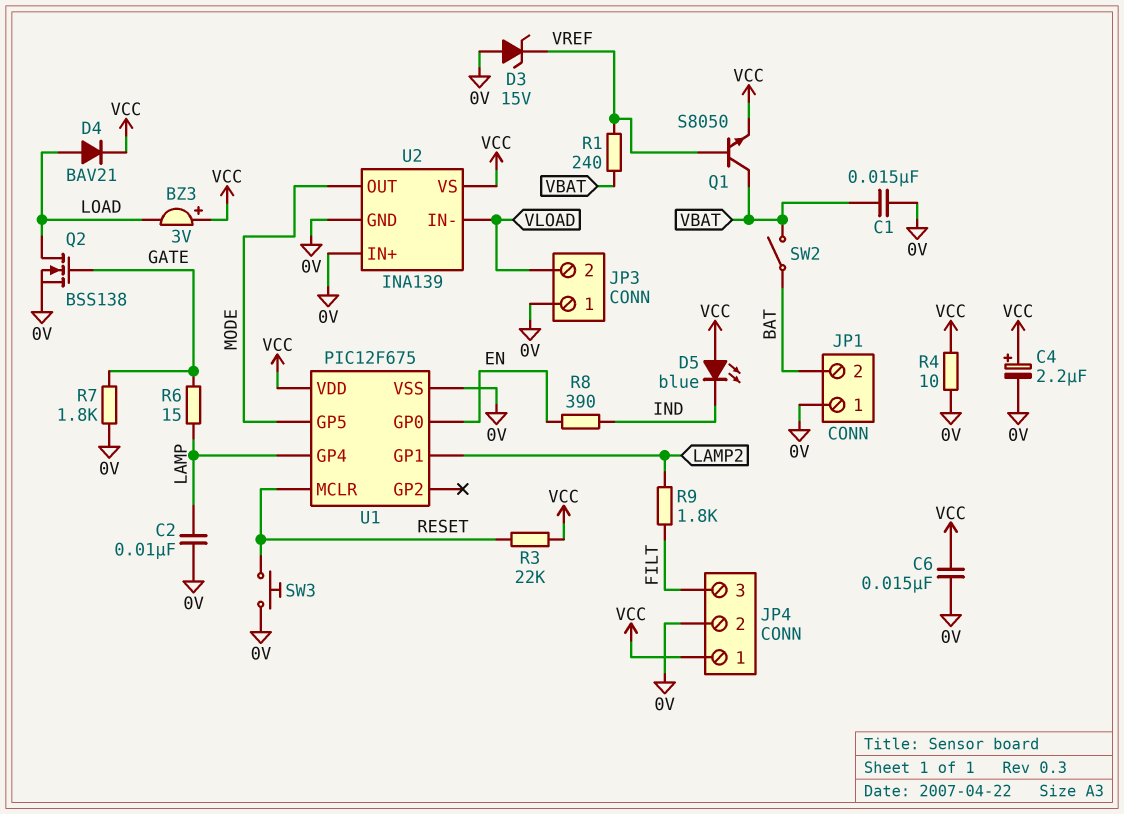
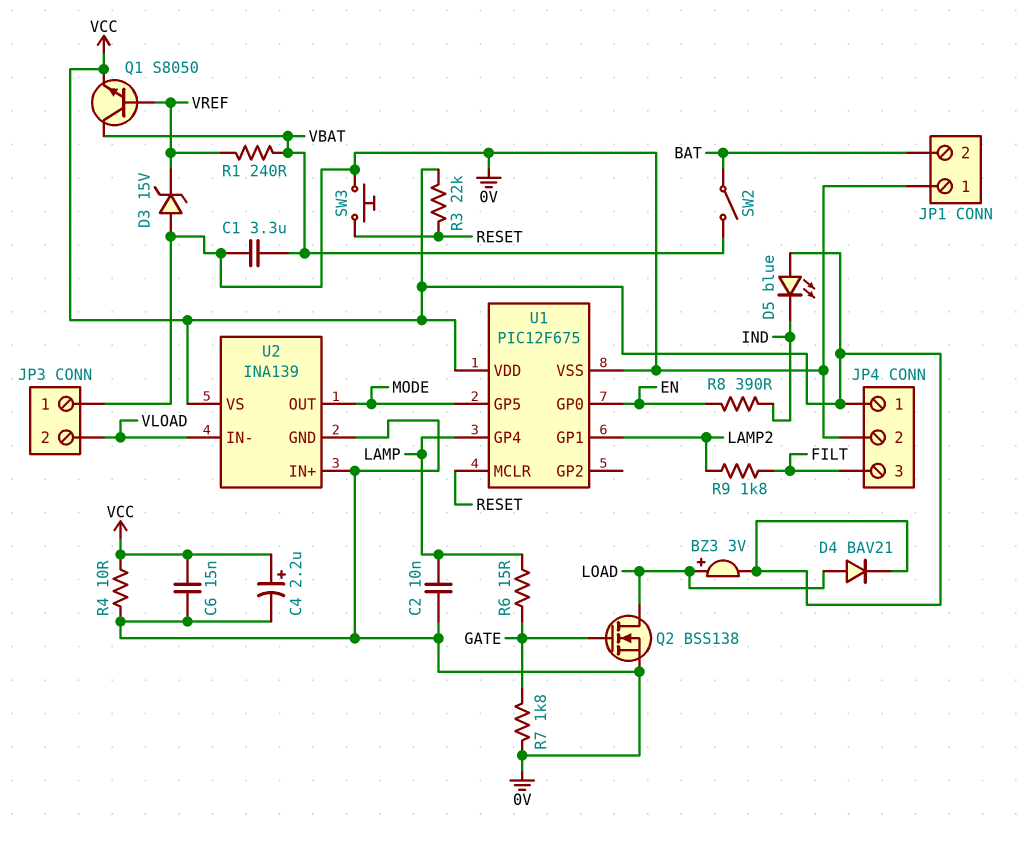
BZ3: buzzer 3V (plus VCC, minus LOAD) -> buzzer 3V (plus LOAD, minus VCC)
C1: 15nF (0V, VBAT) -> 3.3uF (0V, VBAT)

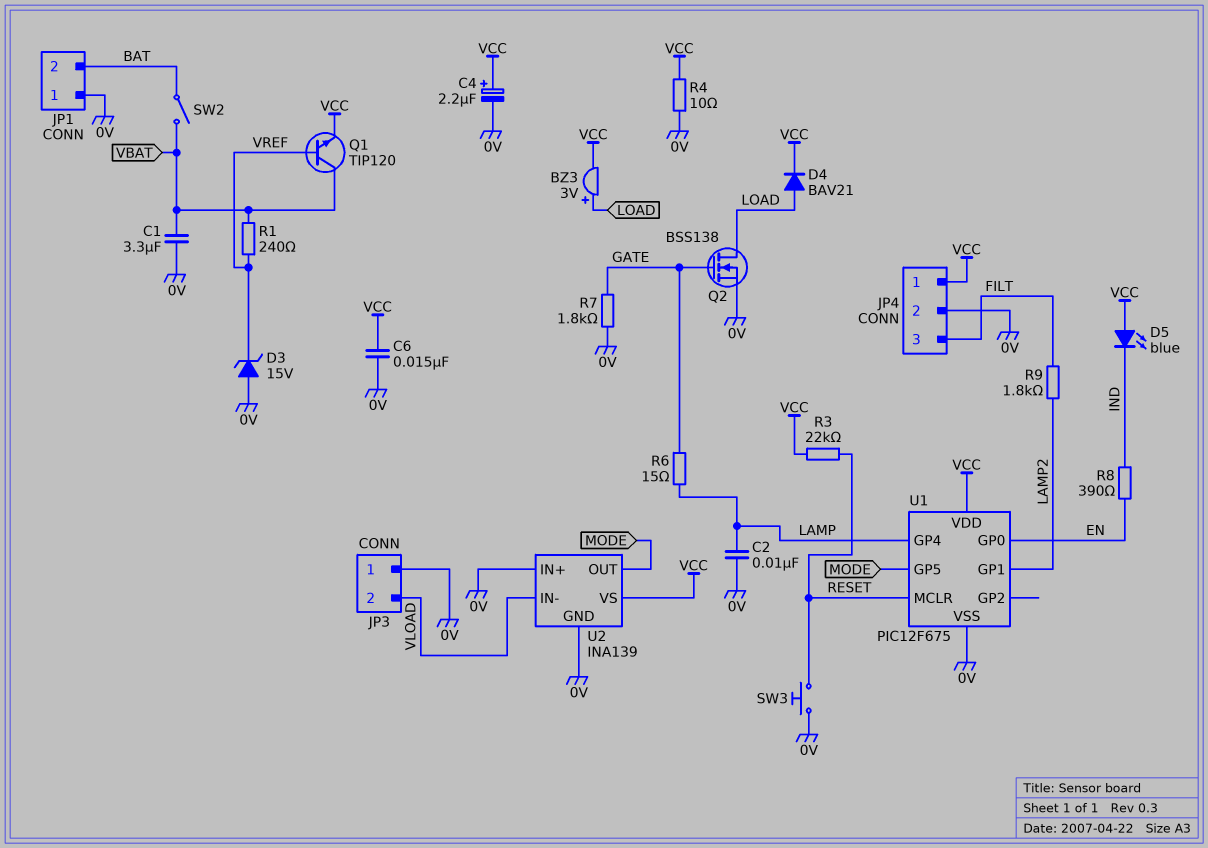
Q1: NPN S8050 (B VREF, C VBAT, E VCC) -> NPN TIP120 (B VREF, C VBAT, E VCC)

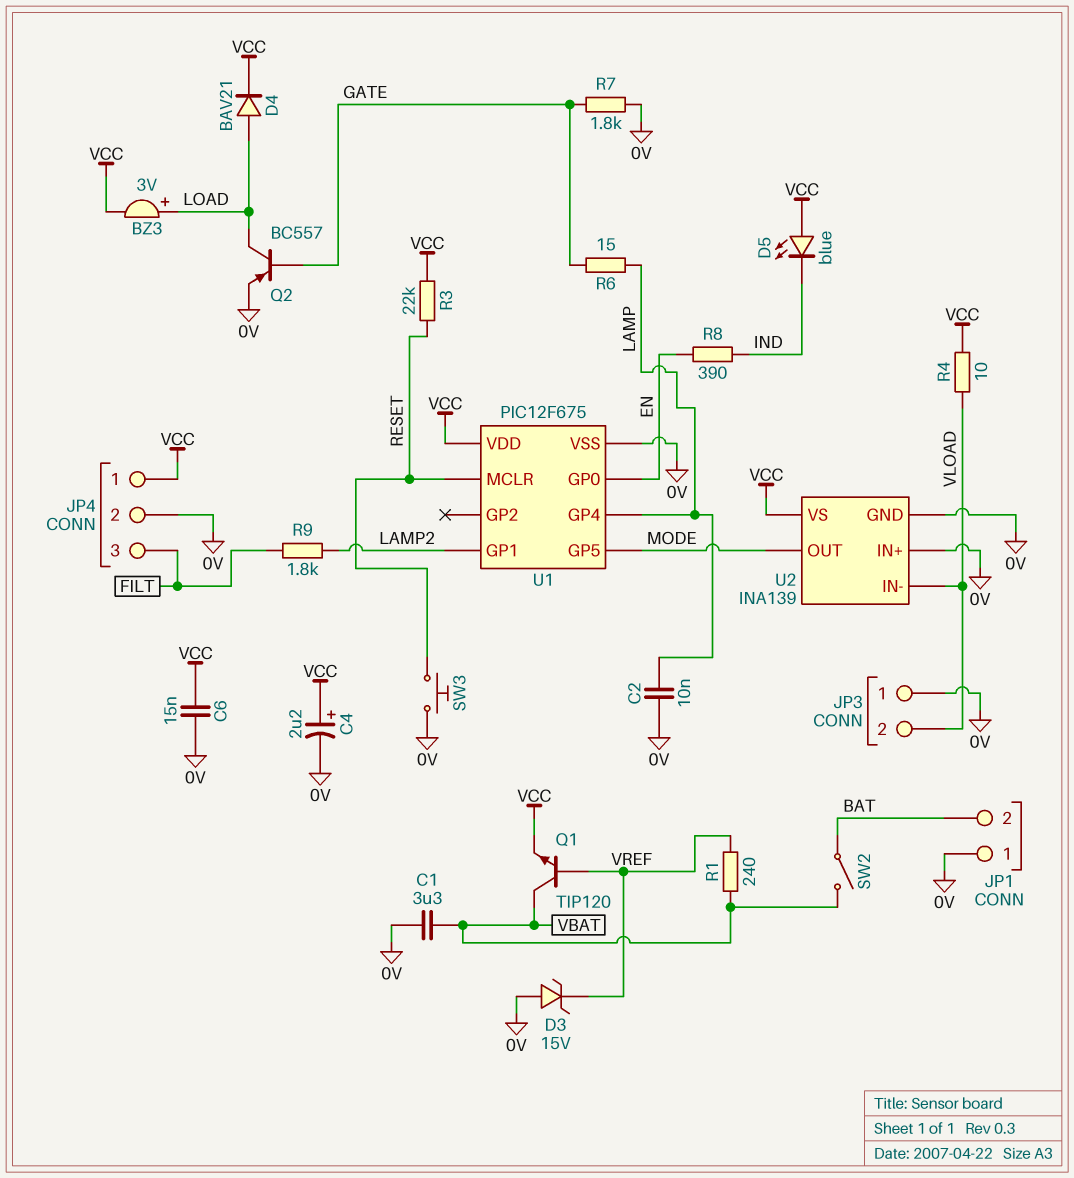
Q2: NMOS BSS138 (G GATE, D LOAD, S 0V) -> PNP BC557 (B GATE, C LOAD, E 0V)
R4: 10 (0V, VCC) -> 10 (VCC, VLOAD)

